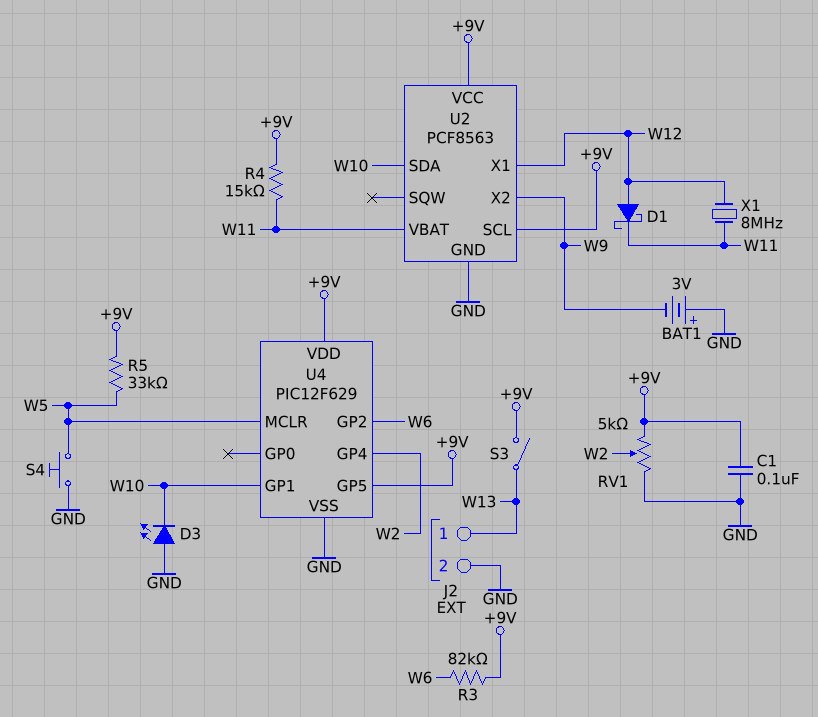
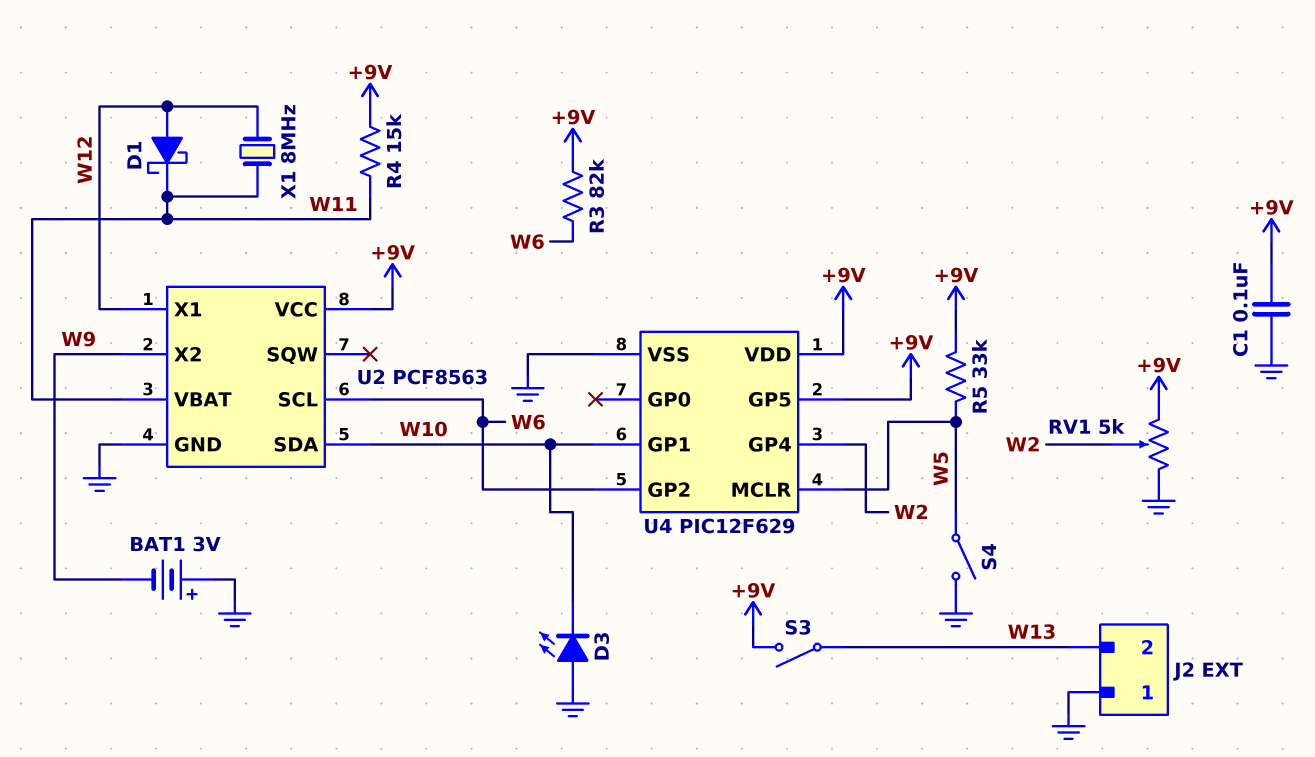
J2 pin 1: W13 -> GND
J2 pin 2: GND -> W13
S4: button (GND, W5) -> switch (GND, W5)
U2 pin SCL: +9V -> W6

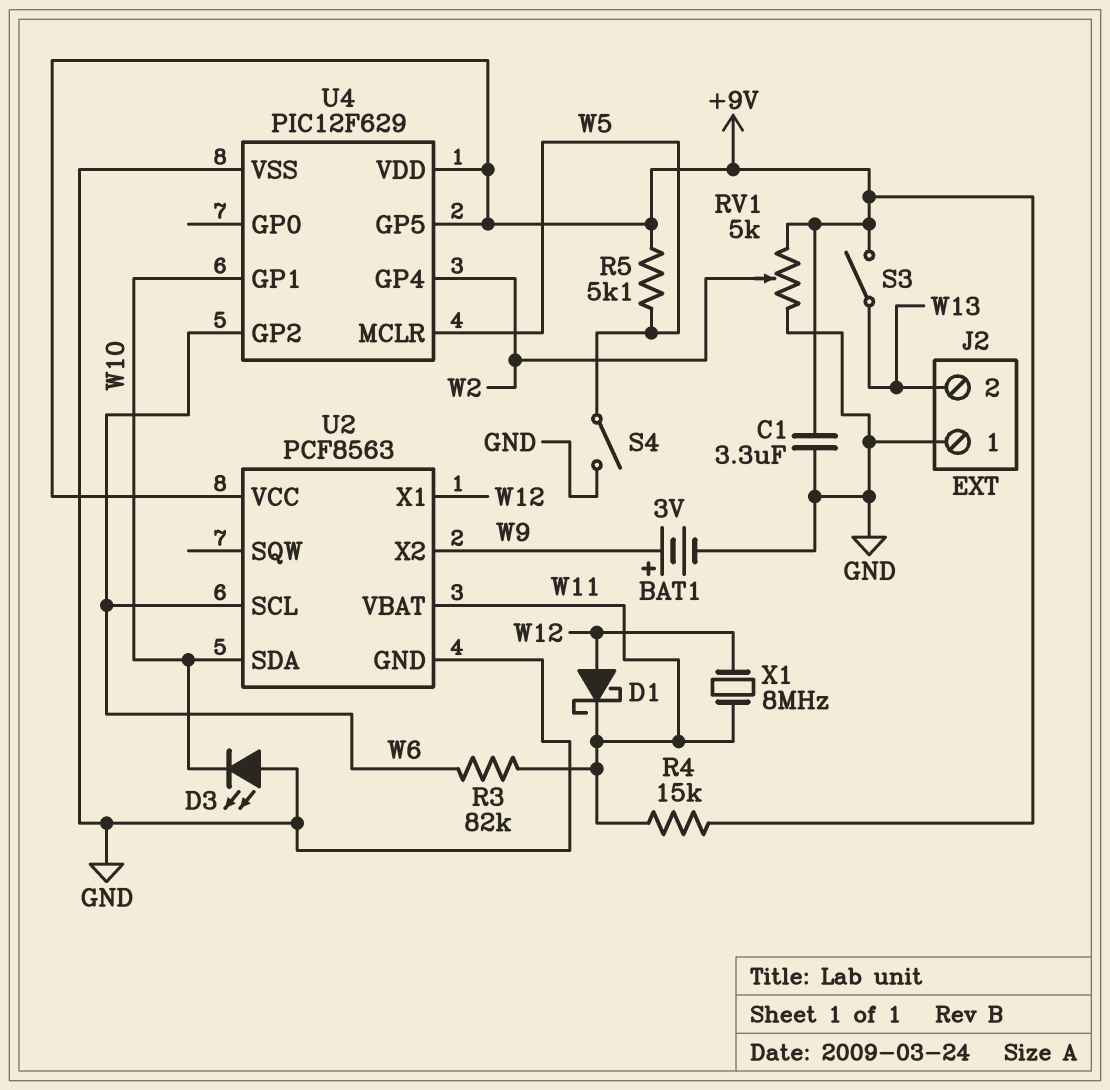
BAT1: 3V (plus GND, minus W9) -> 3V (plus W9, minus GND)
C1: 100nF (+9V, GND) -> 3.3uF (+9V, GND)
R3: 82k (+9V, W6) -> 82k (W6, W11)
R5: 33k (+9V, W5) -> 5.1k (+9V, W5)

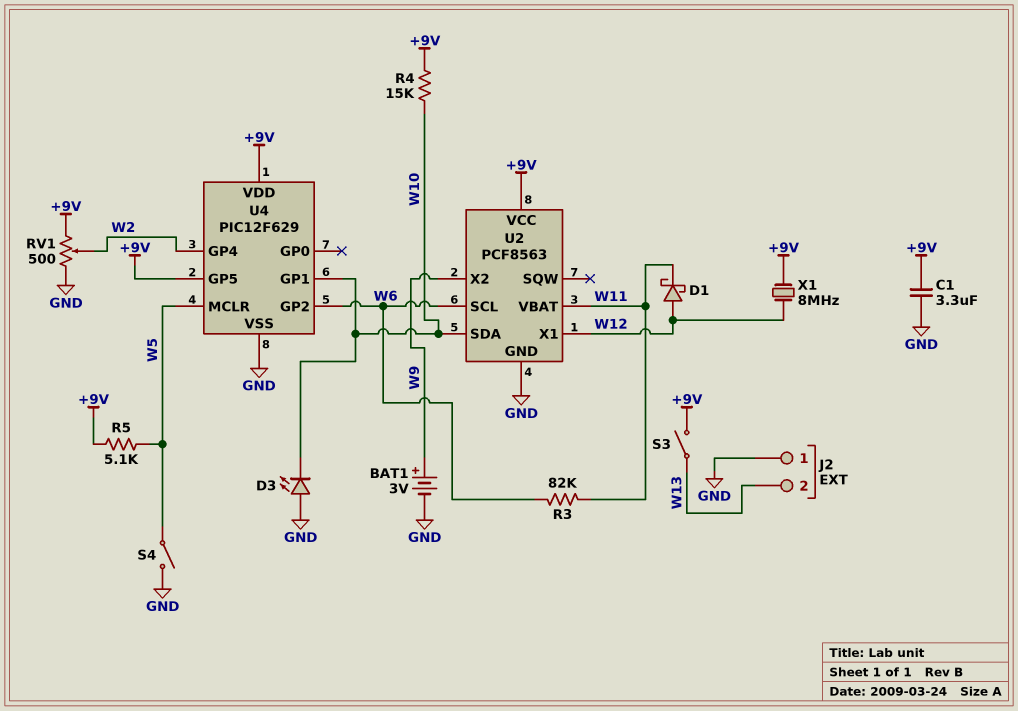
R4: 15k (+9V, W11) -> 15k (+9V, W10)
RV1: 5k (+9V, GND, wiper W2) -> 500 (+9V, GND, wiper W2)
X1: 8MHz (W11, W12) -> 8MHz (+9V, W12)

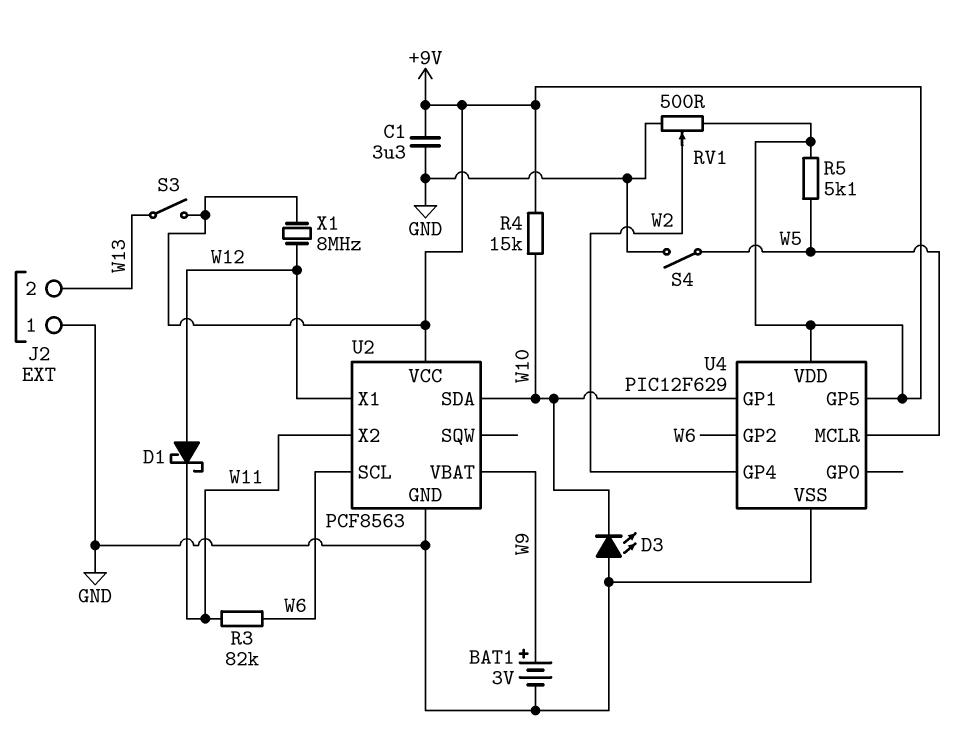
U2 pin VBAT: W11 -> W9
U2 pin X2: W9 -> W11

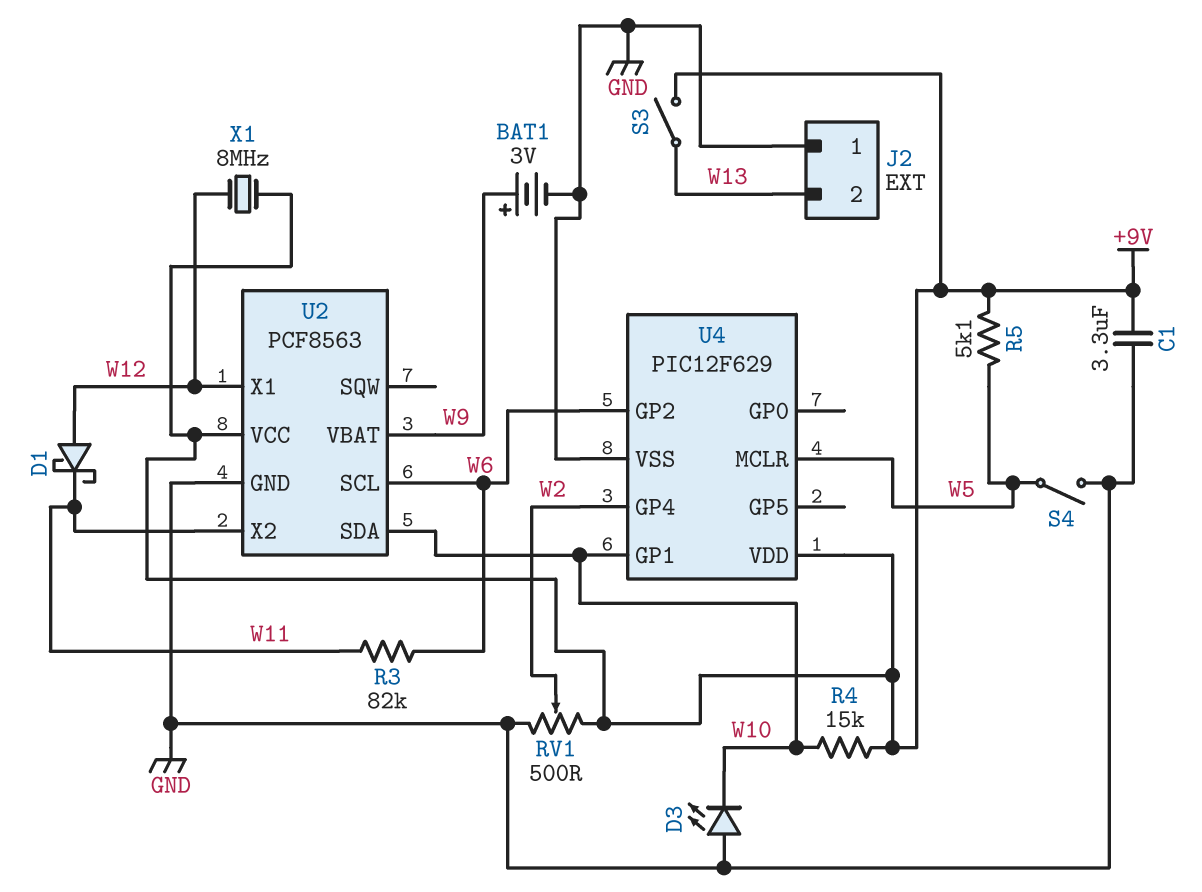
U4 pin GP5: +9V -> none

